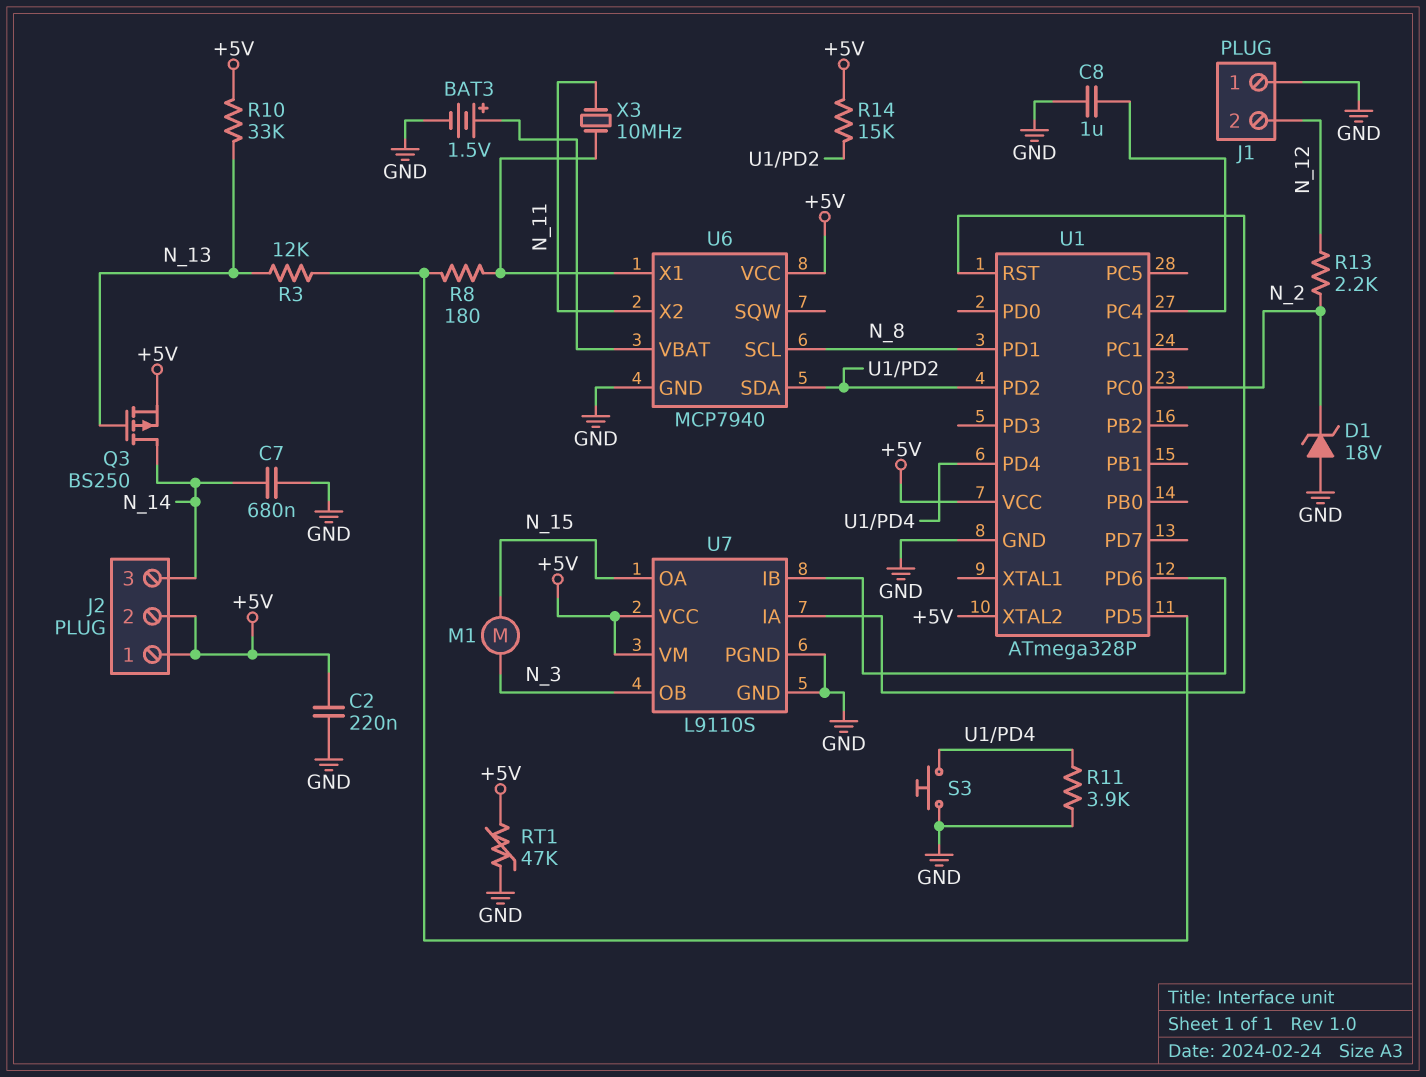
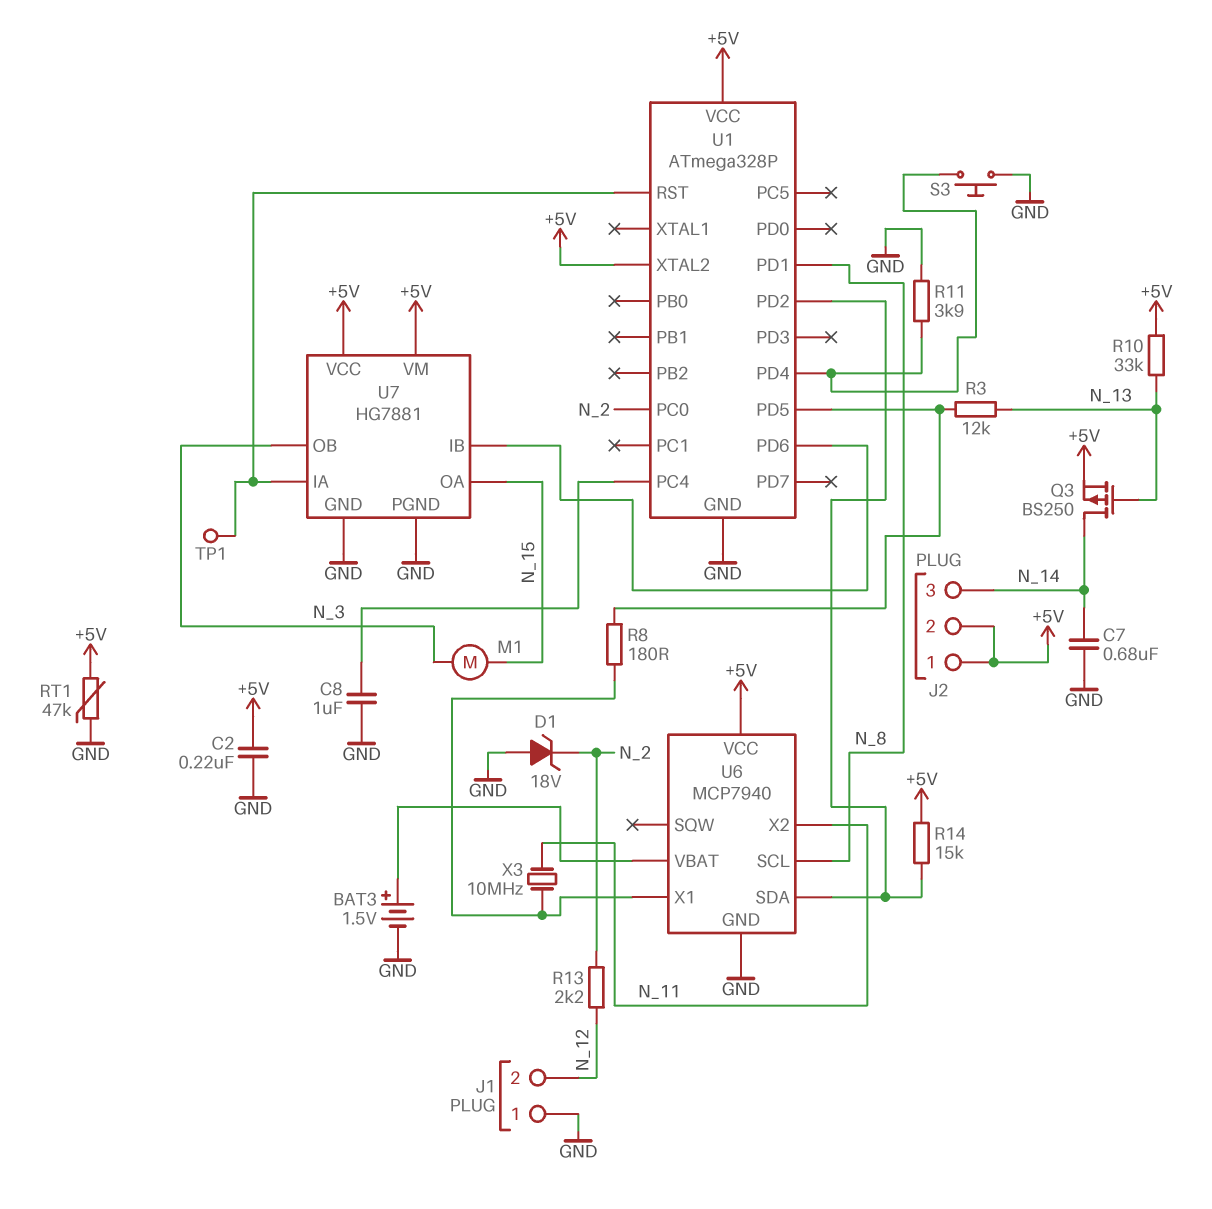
TP1: none -> test point (U1/RST)
U7: L9110S -> HG7881

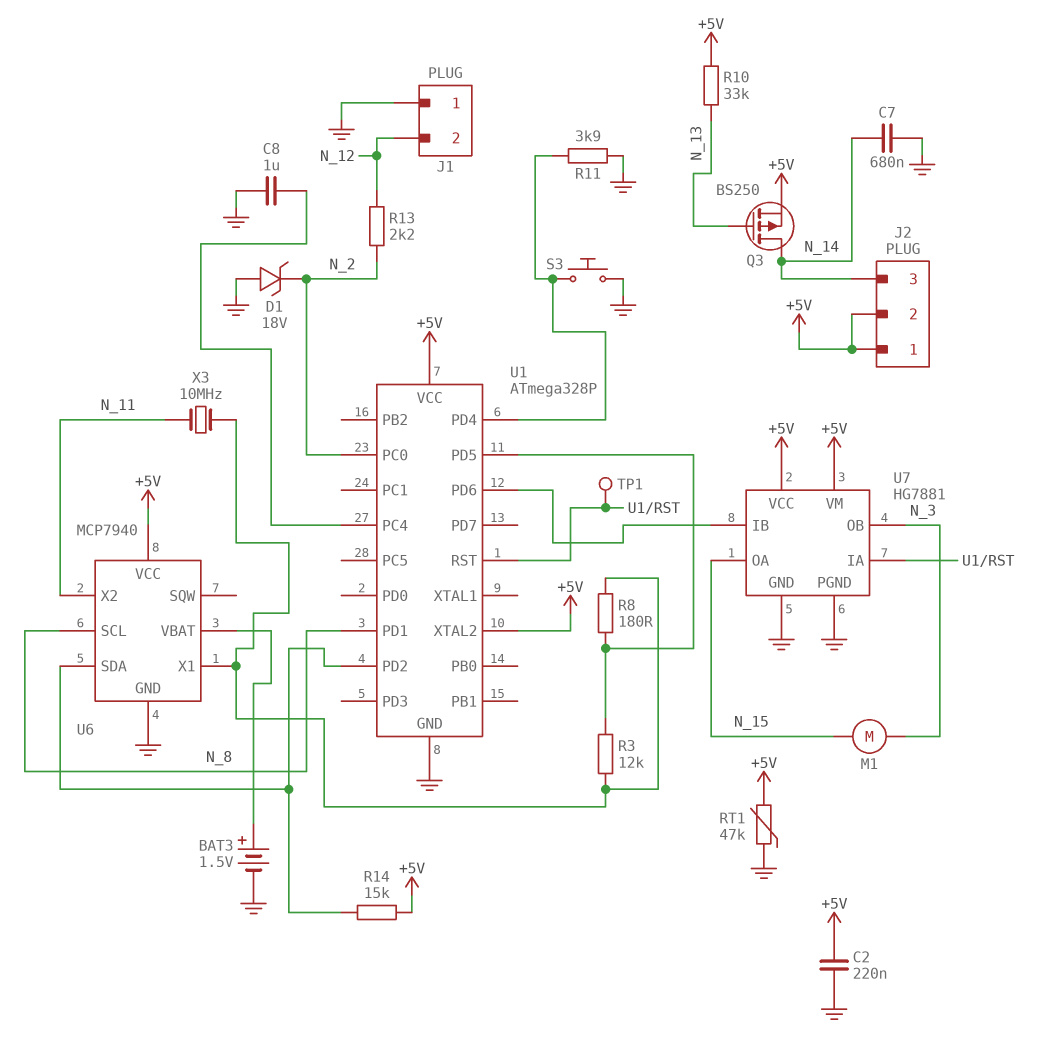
R3: 12k (N_13, U1/PD5) -> 12k (U1/PD5, U6/X1)

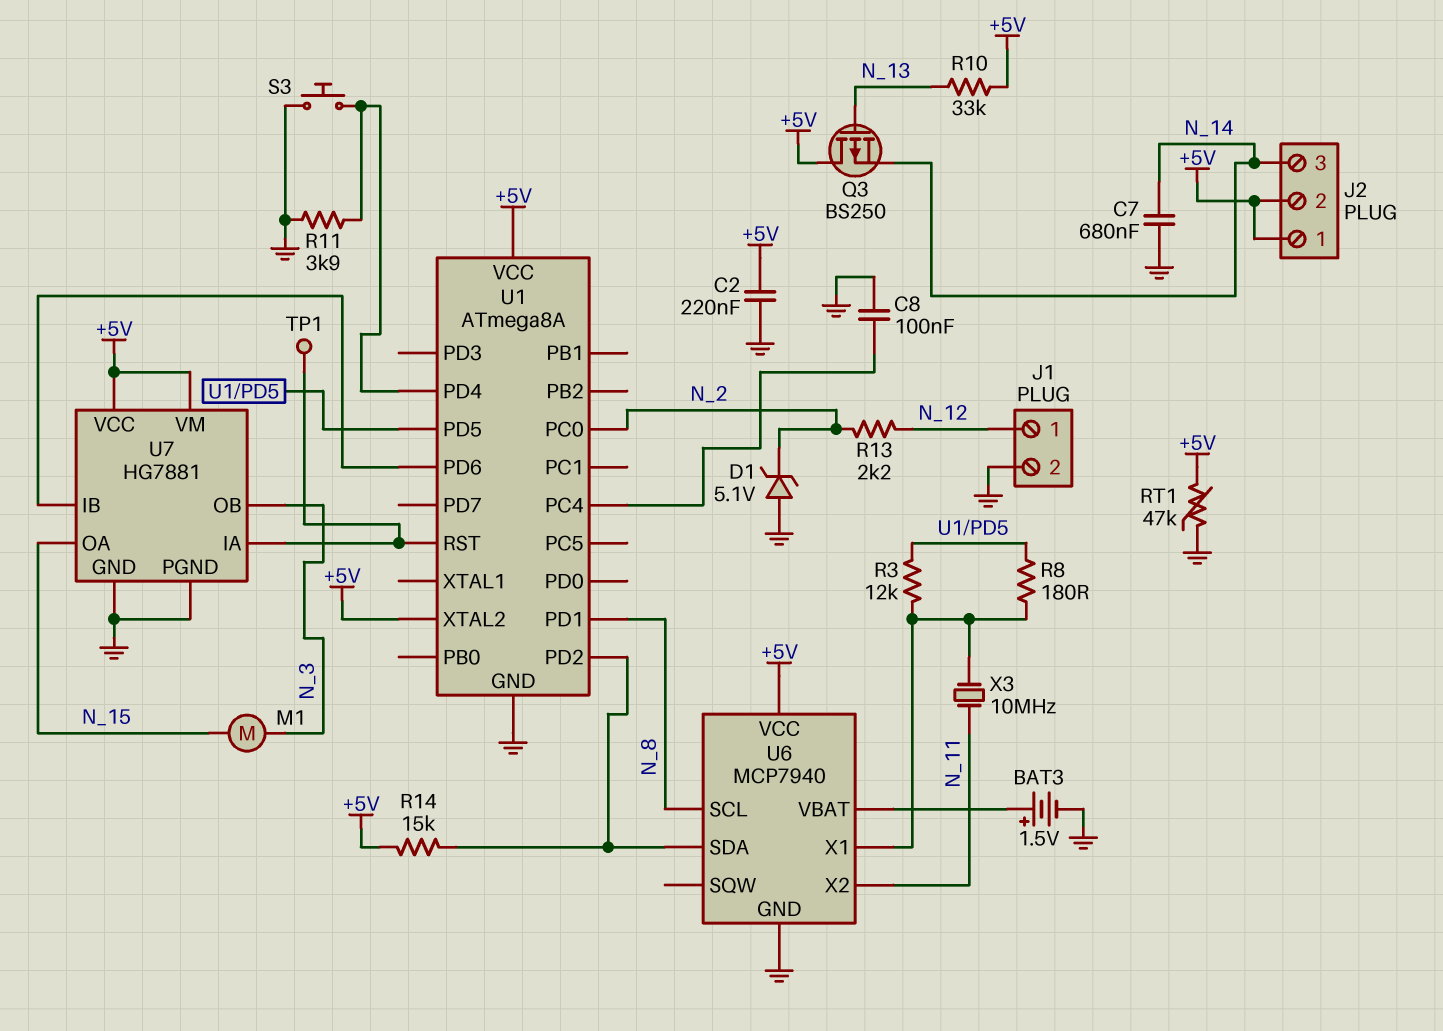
C8: 1uF (GND, U1/PC4) -> 100nF (GND, U1/PC4)
D1: zener 18V (A GND, K N_2) -> zener 5.1V (A GND, K N_2)
J1 pin 1: GND -> N_12
J1 pin 2: N_12 -> GND
Q3: PMOS BS250 (G N_13, D N_14, S +5V) -> PMOS BS250 (G N_13, D +5V, S N_14)
U1: ATmega328P -> ATmega8A

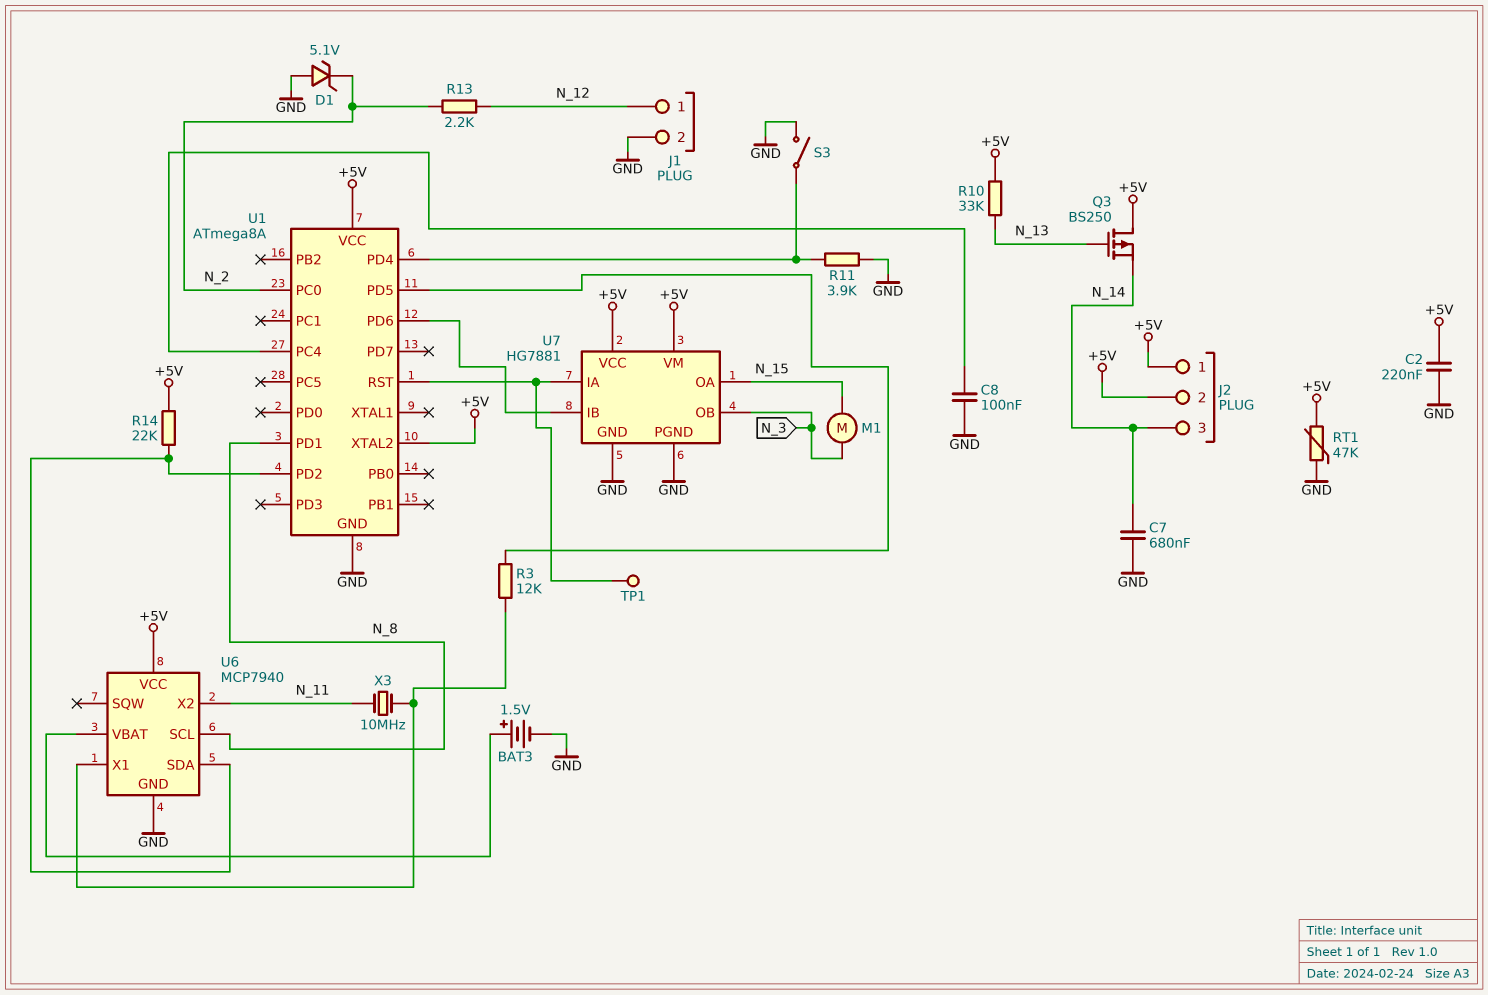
R8: 180 (U1/PD5, U6/X1) -> none
R14: 15k (+5V, U1/PD2) -> 22k (+5V, U1/PD2)
S3: button (GND, U1/PD4) -> switch (GND, U1/PD4)

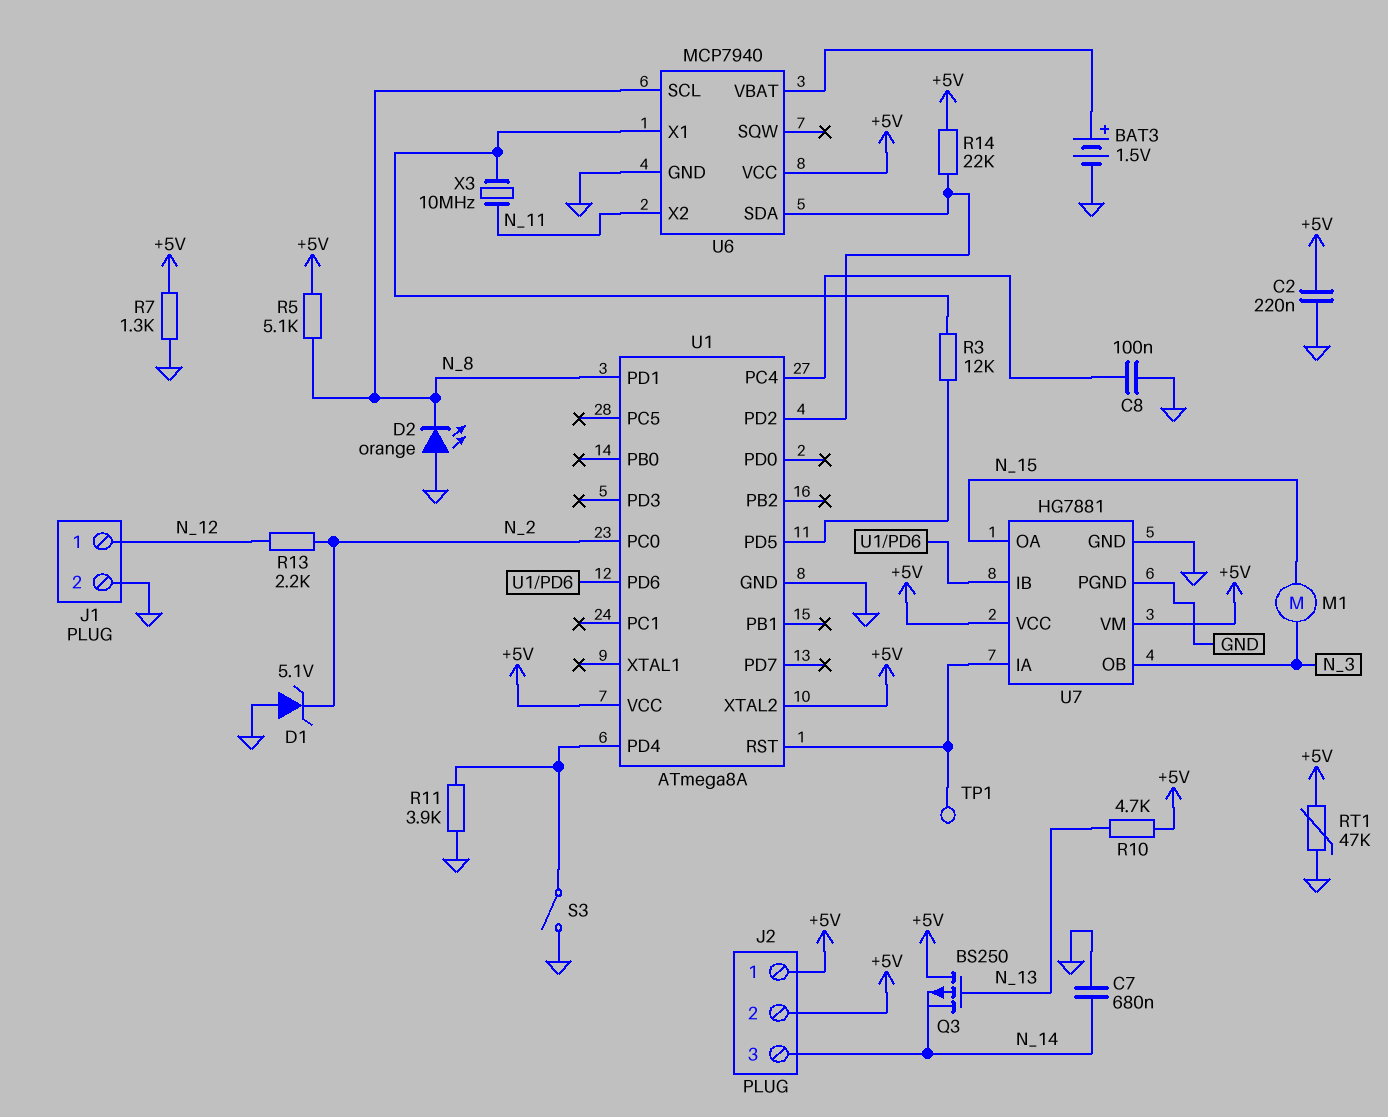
D2: none -> LED orange (A GND, K N_8)
R5: none -> 5.1k (+5V, N_8)
R7: none -> 1.3k (+5V, GND)
R10: 33k (+5V, N_13) -> 4.7k (+5V, N_13)

